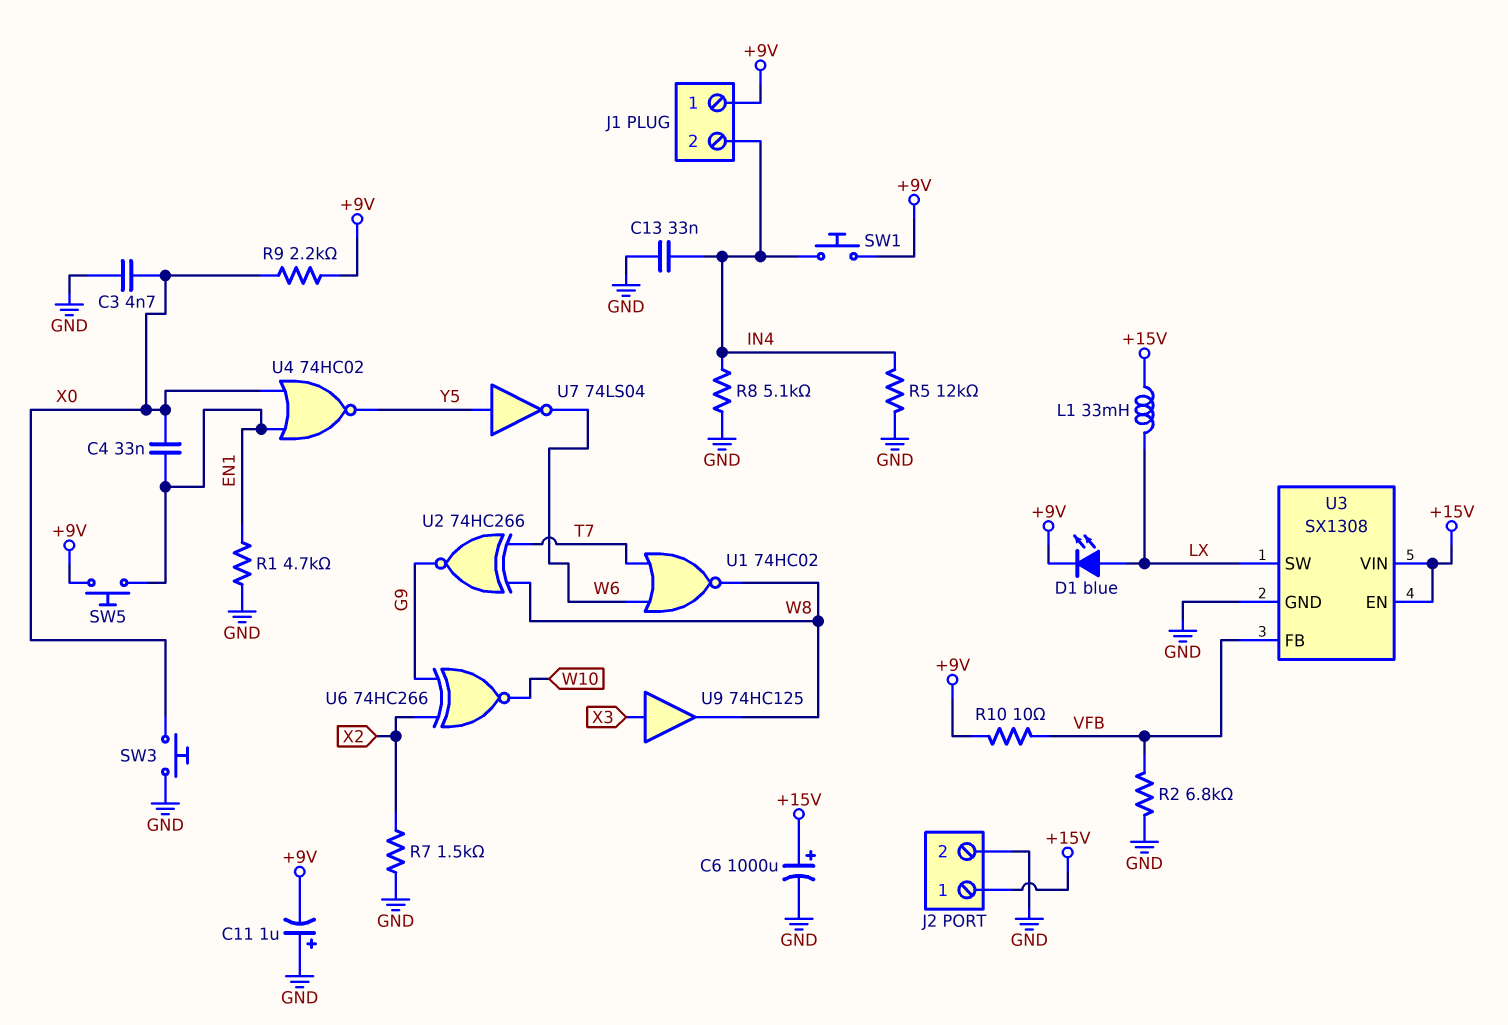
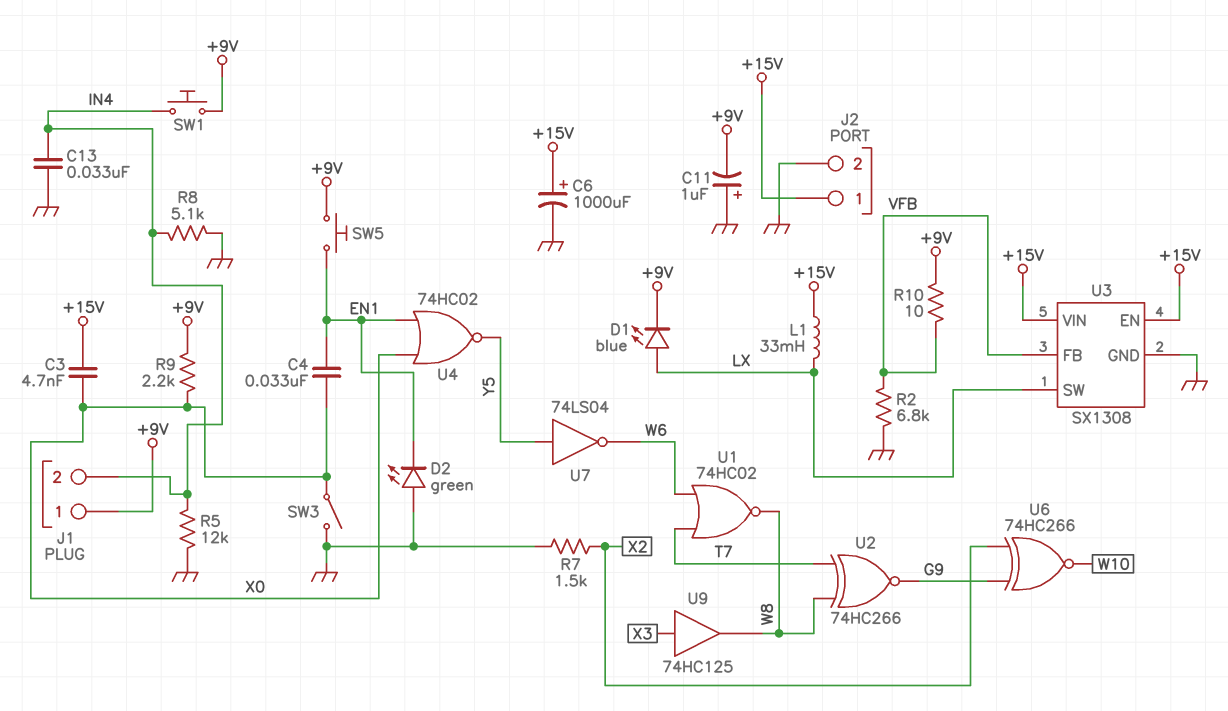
C3: 4.7nF (GND, X0) -> 4.7nF (+15V, X0)
D2: none -> LED green (A GND, K EN1)
R1: 4.7k (EN1, GND) -> none
SW3: button (GND, X0) -> switch (GND, X0)

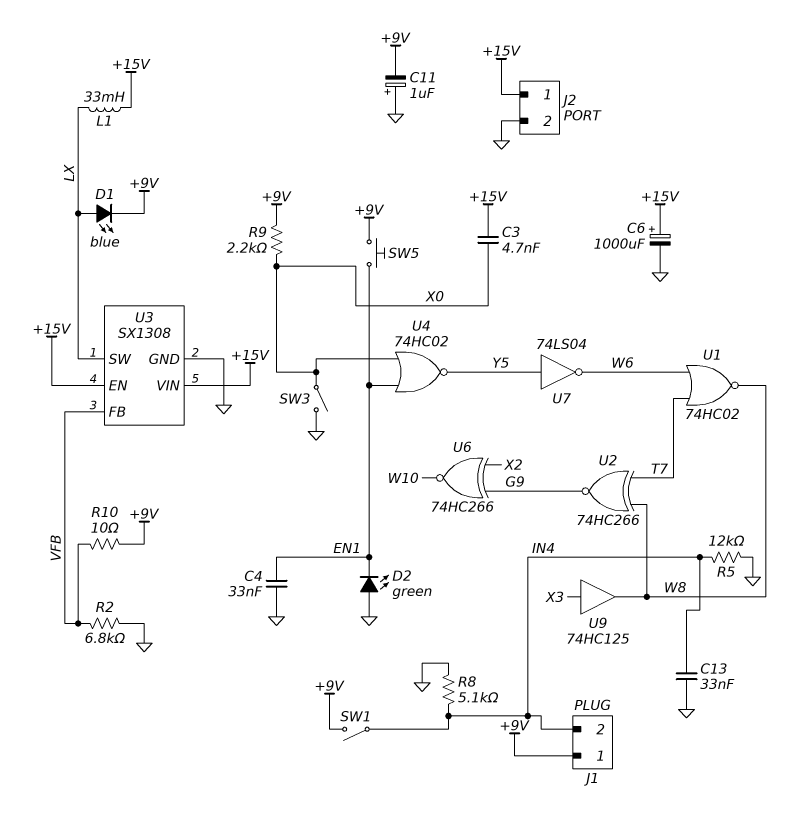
C4: 33nF (EN1, X0) -> 33nF (EN1, GND)
R7: 1.5k (GND, X2) -> none
SW1: button (+9V, IN4) -> switch (+9V, IN4)

